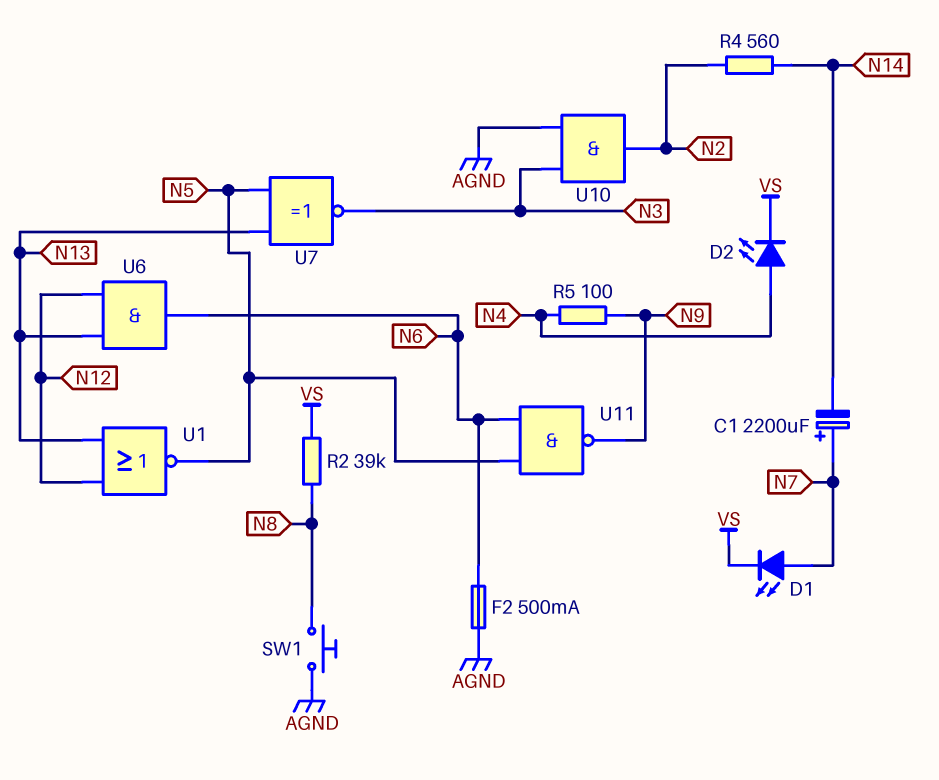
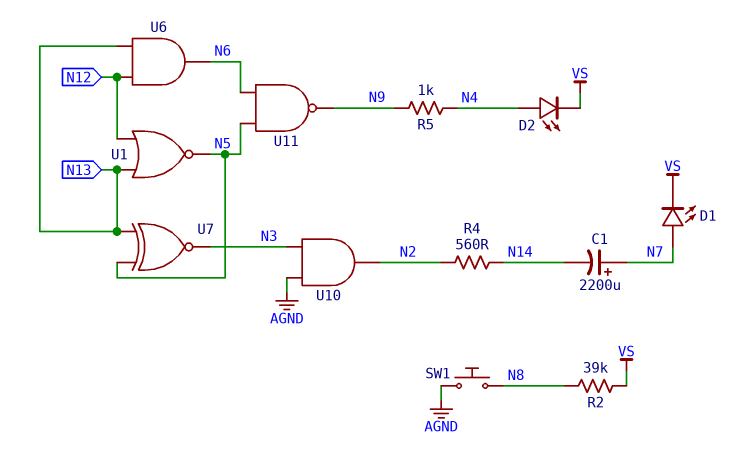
F2: 500mA (AGND, N6) -> none
R5: 100 (N4, N9) -> 1k (N4, N9)

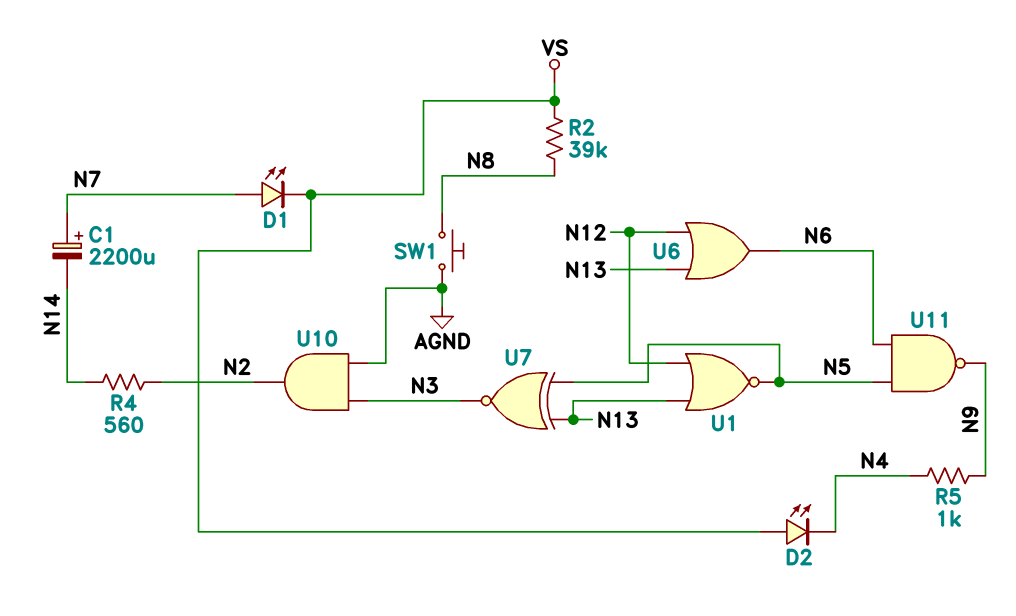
D2: LED (A N4, K VS) -> LED (A VS, K N4)
U6: AND (in N12, in N13, out N6) -> OR (in N12, in N13, out N6)

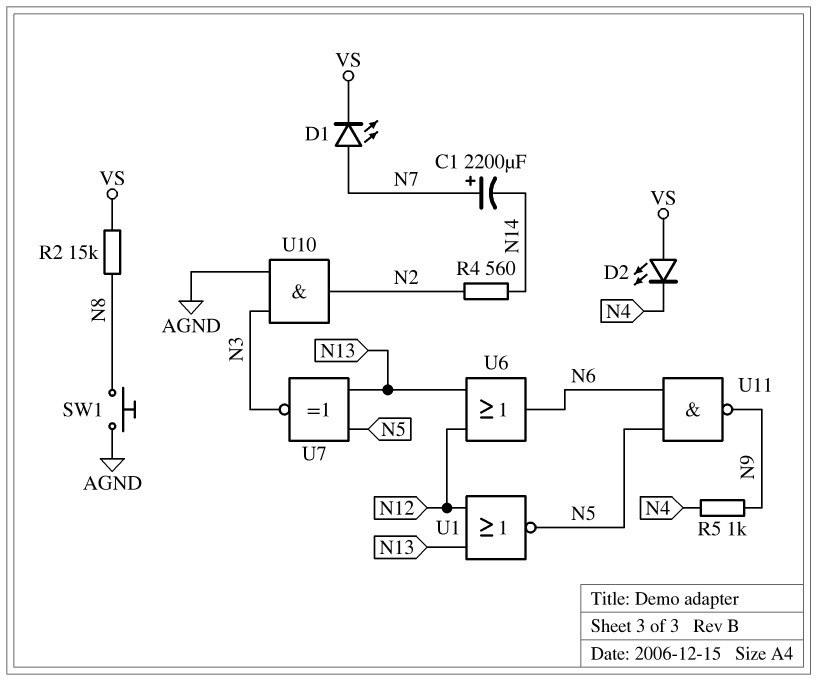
R2: 39k (N8, VS) -> 15k (N8, VS)

